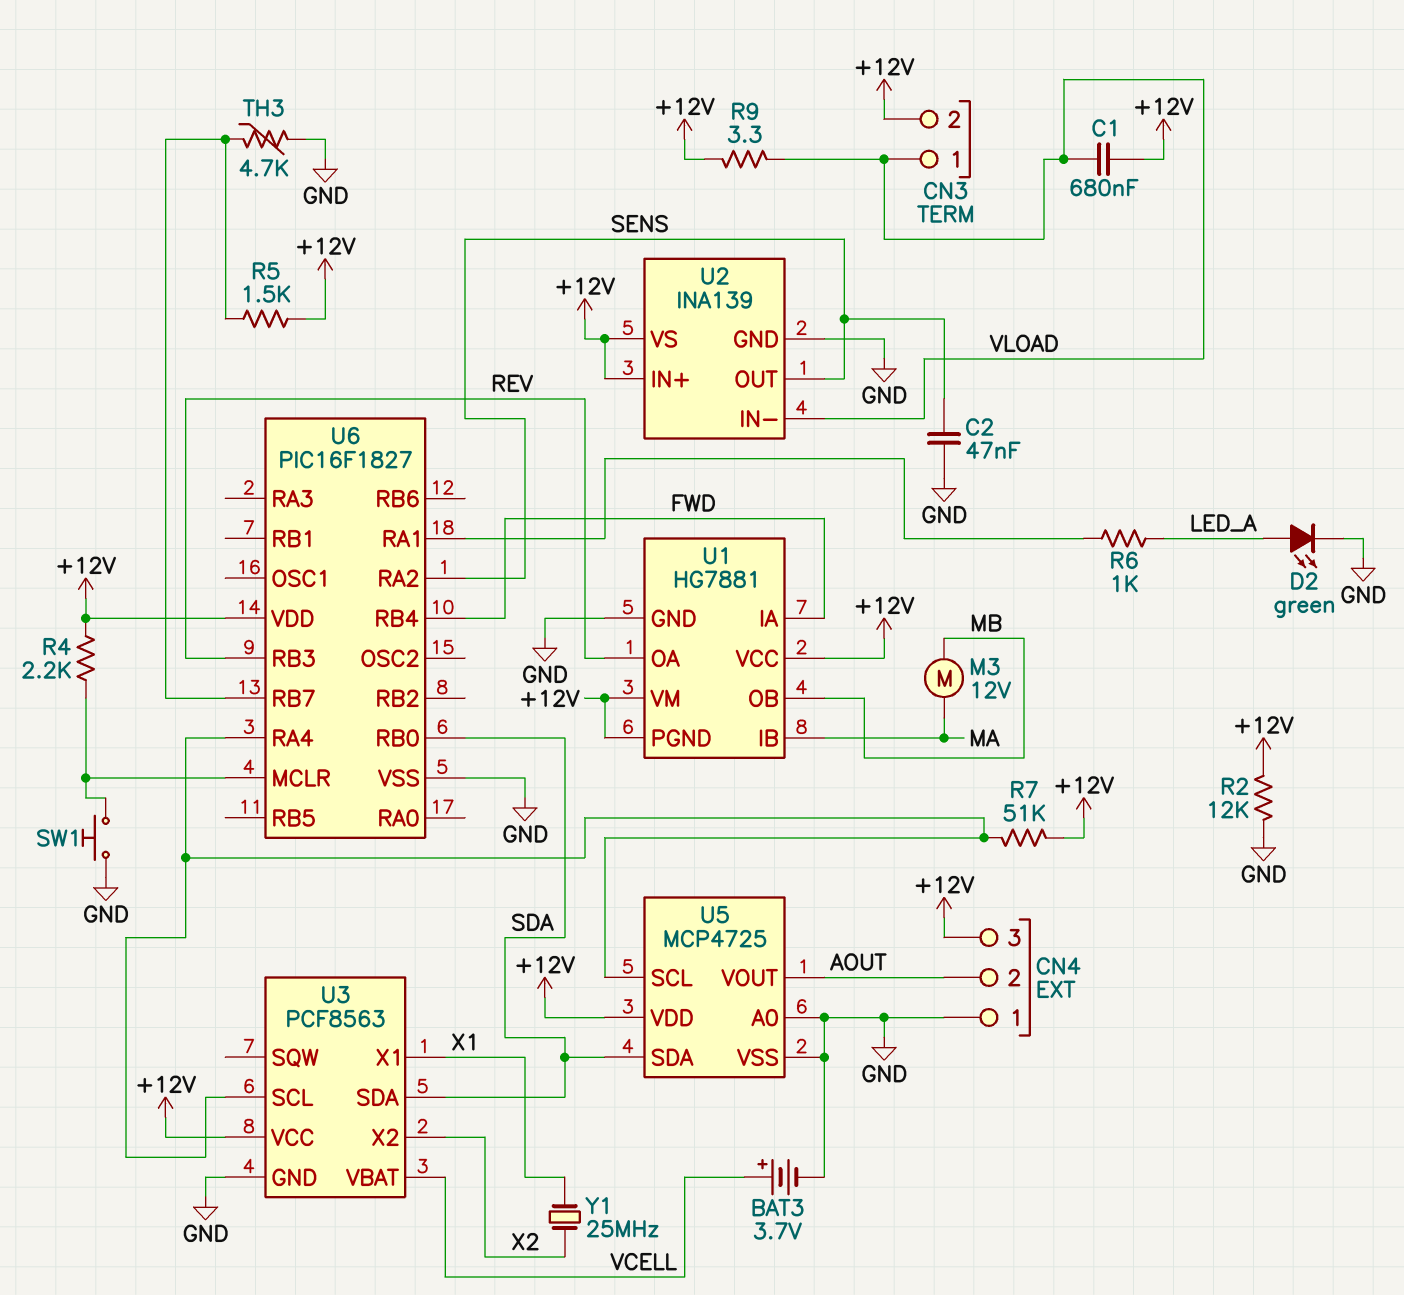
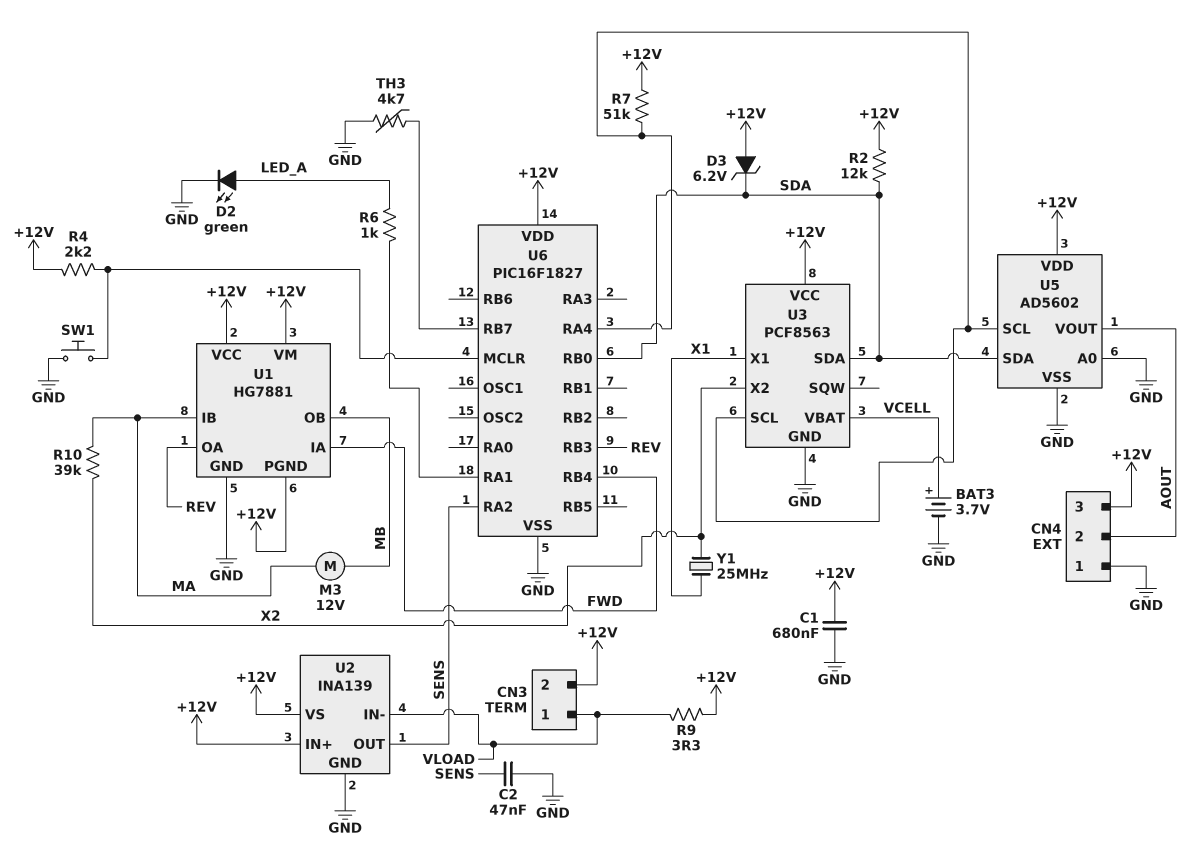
C1: 680nF (+12V, VLOAD) -> 680nF (+12V, GND)
D3: none -> zener 6.2V (A +12V, K SDA)
R2: 12k (+12V, GND) -> 12k (+12V, SDA)
R5: 1.5k (+12V, U6/RB7) -> none
R10: none -> 39k (MA, X2)
U5: MCP4725 -> AD5602

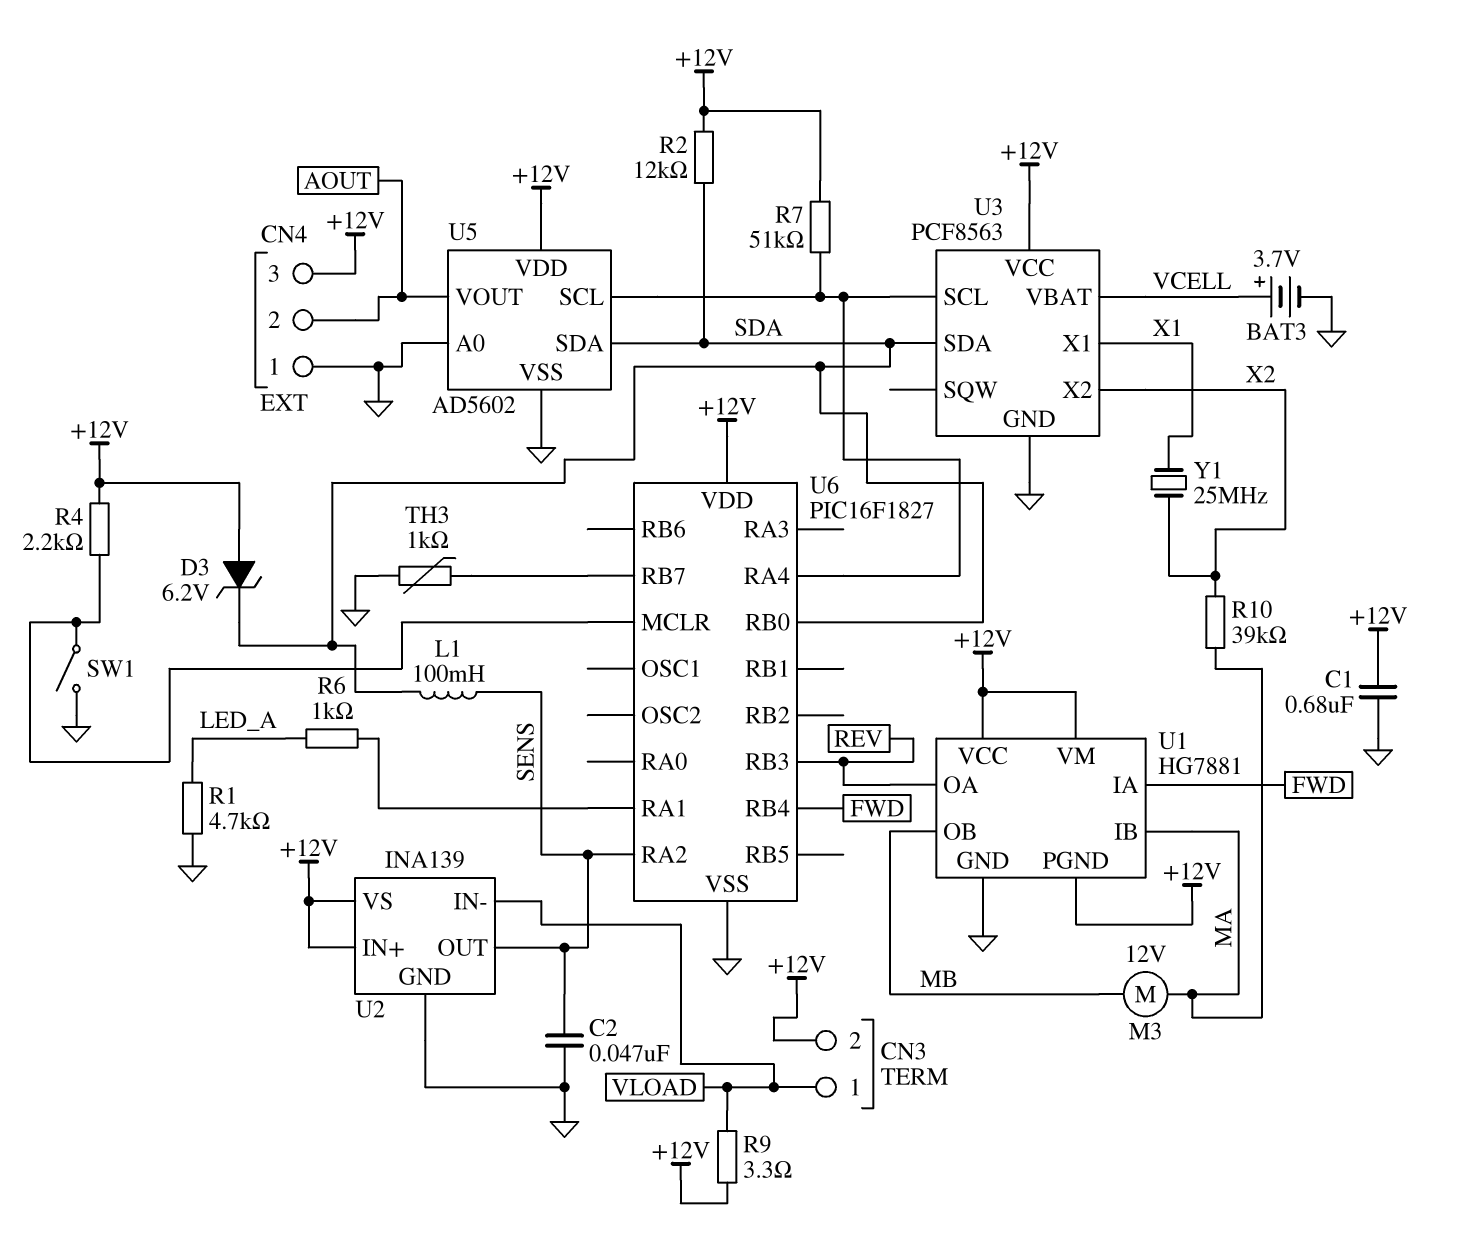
D2: LED green (A LED_A, K GND) -> none
L1: none -> 100mH (SDA, SENS)
R1: none -> 4.7k (GND, LED_A)
SW1: button (GND, U6/MCLR) -> switch (GND, U6/MCLR)
TH3: 4.7k (GND, U6/RB7) -> 1k (GND, U6/RB7)

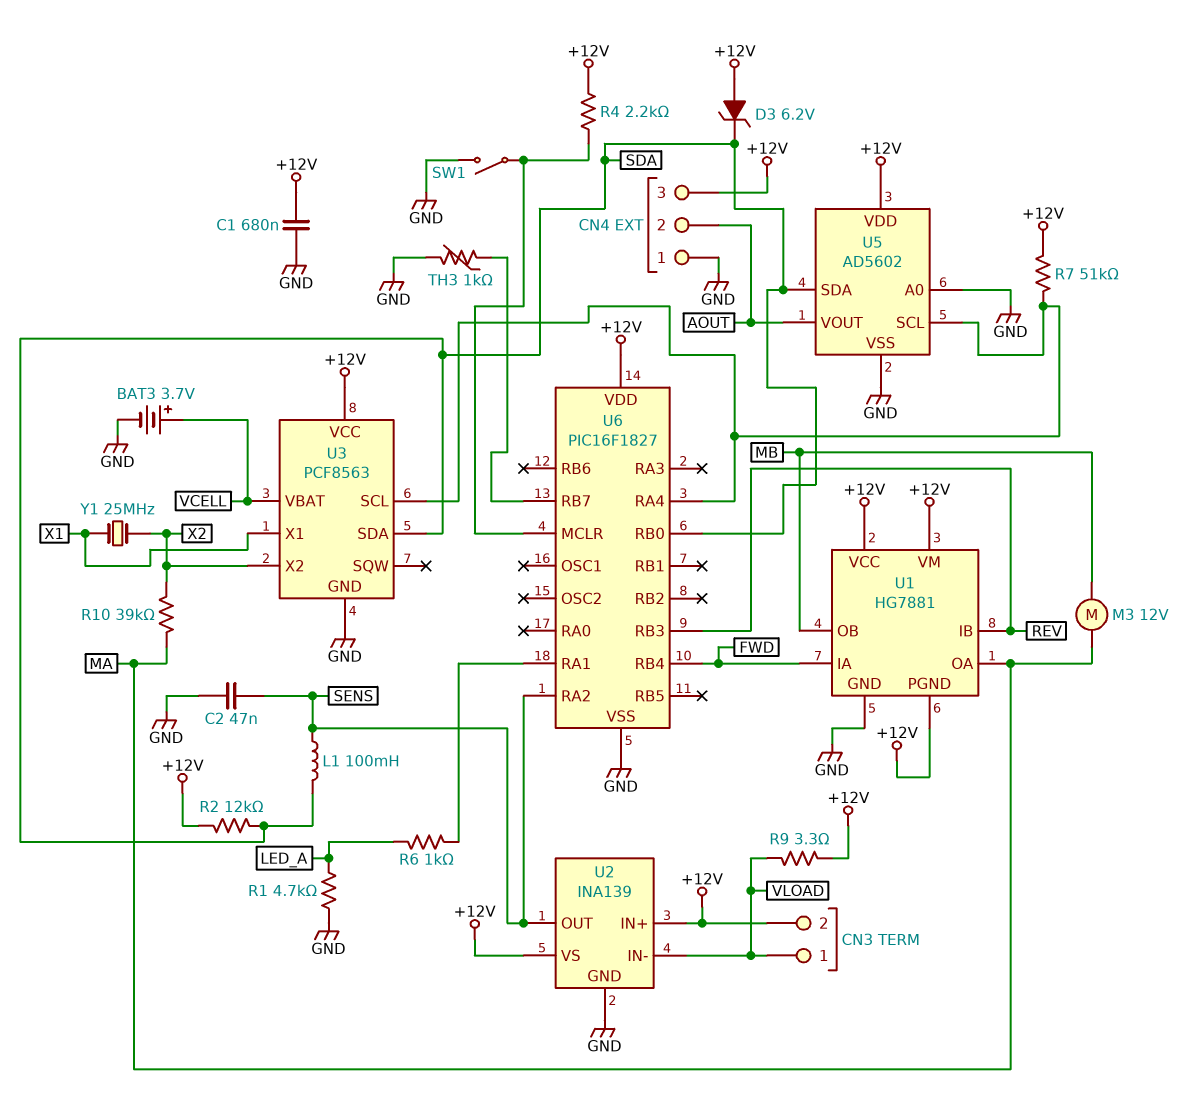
U1 pin IB: MA -> REV
U1 pin OA: REV -> MA

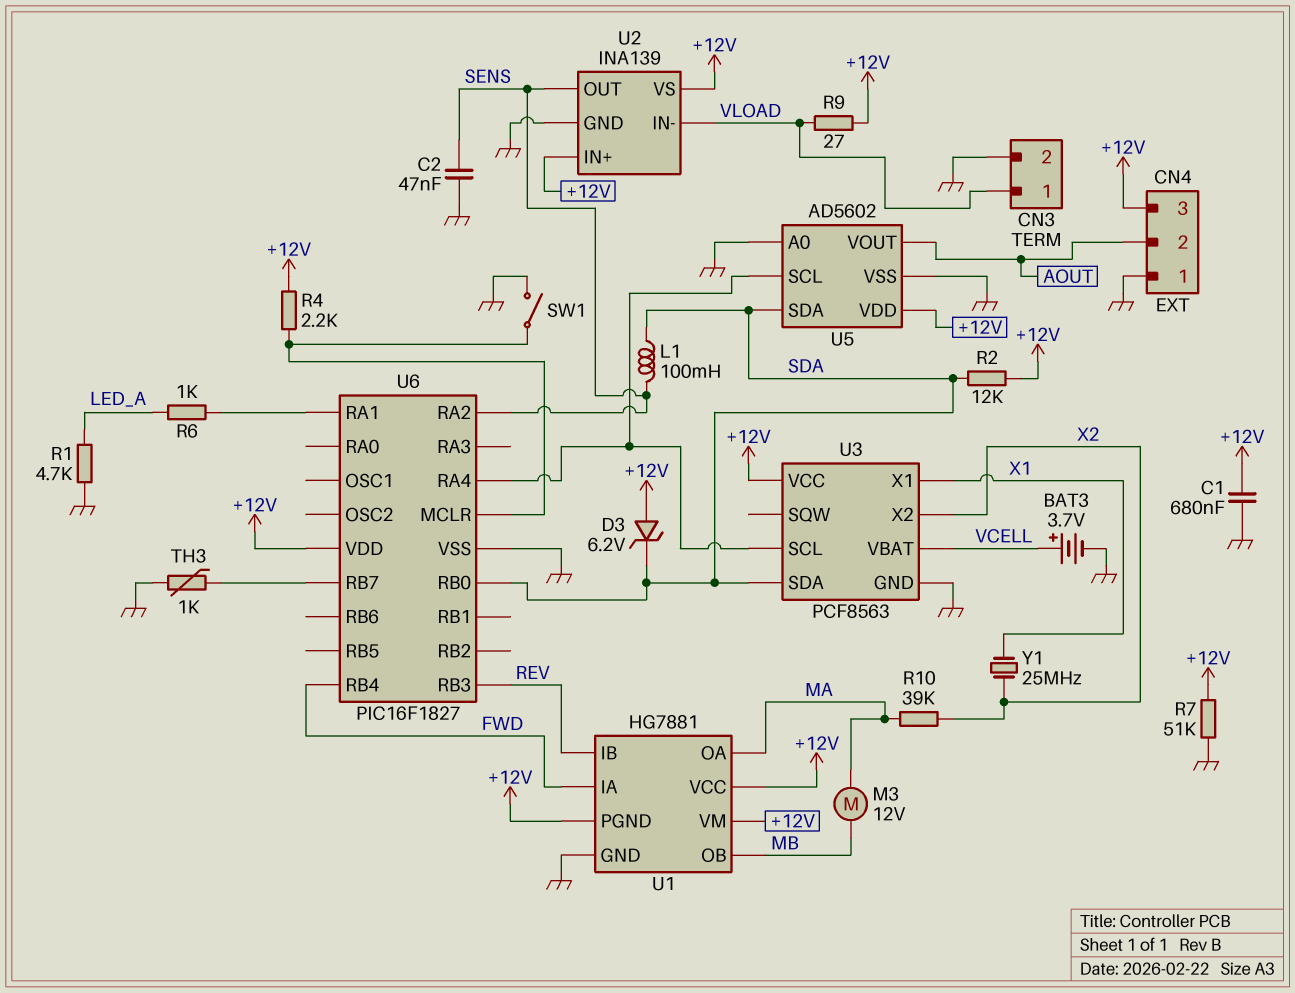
CN3 pin 2: +12V -> GND
R7: 51k (+12V, U3/SCL) -> 51k (+12V, GND)
R9: 3.3 (+12V, VLOAD) -> 27 (+12V, VLOAD)

